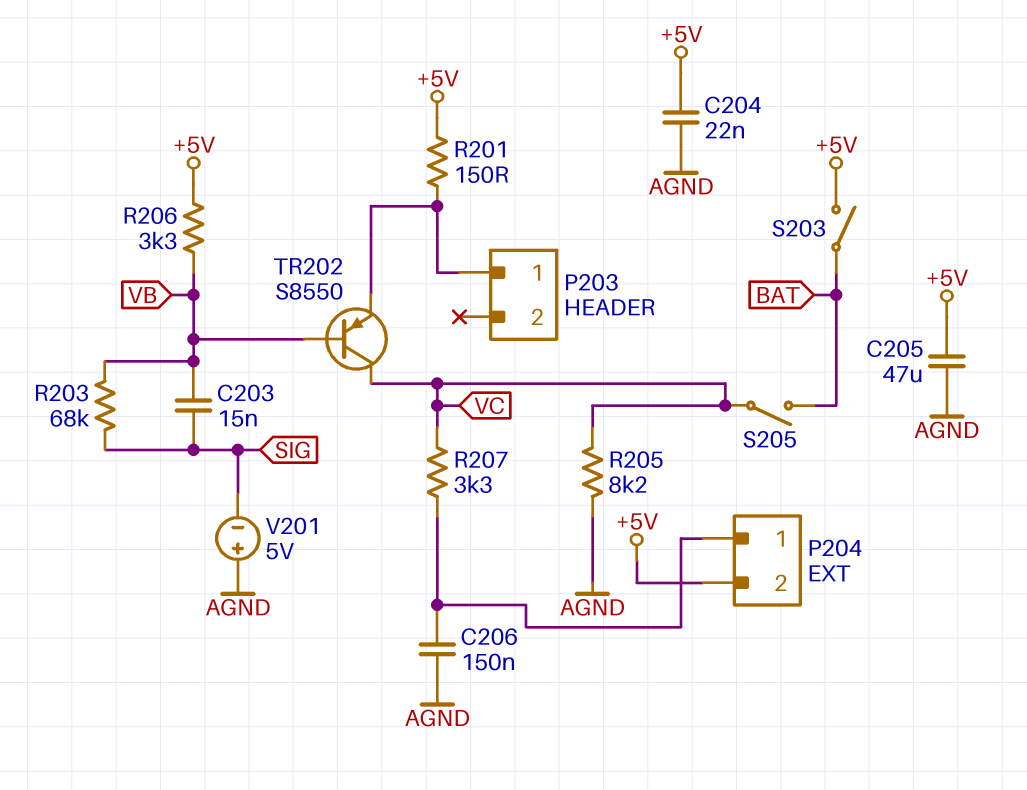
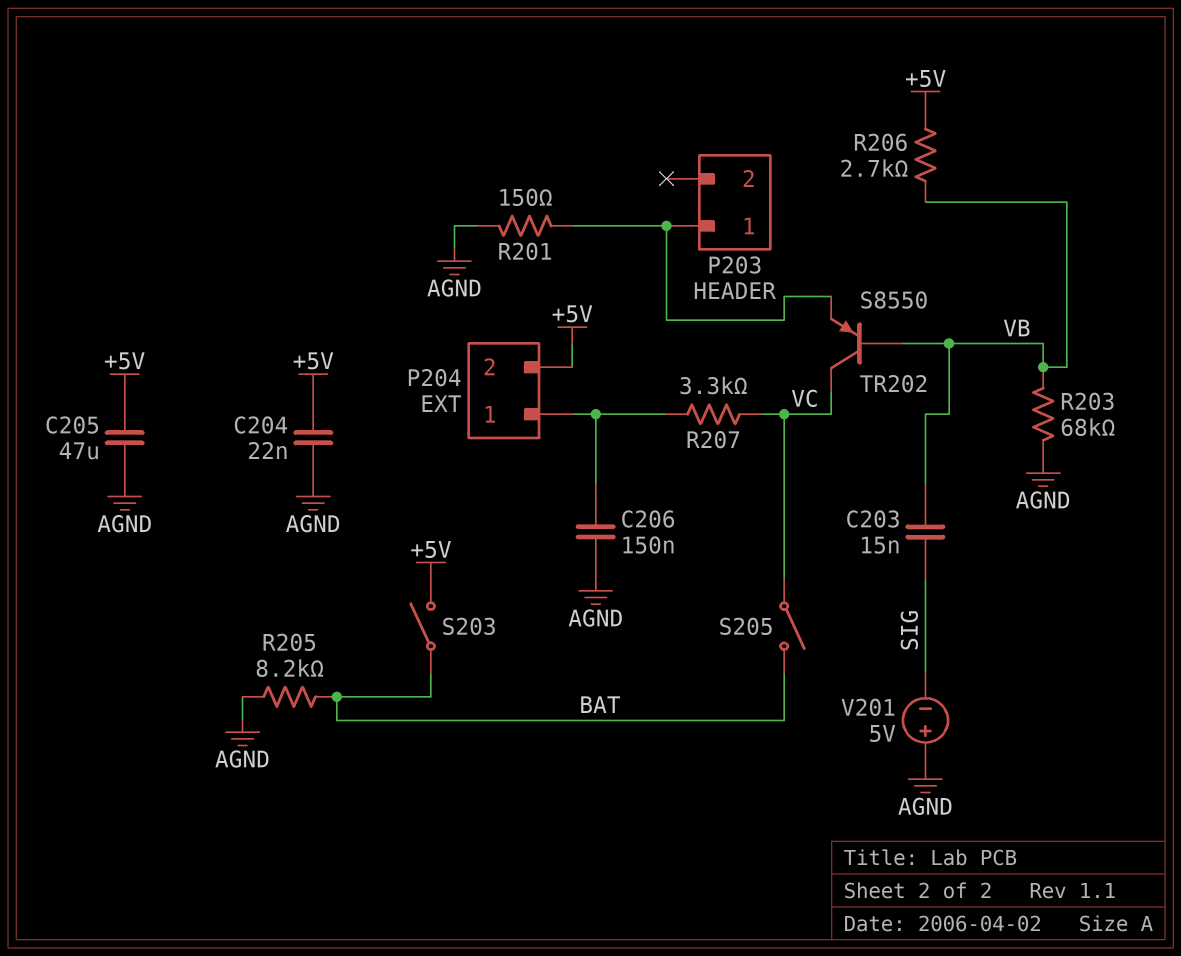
R201: 150 (+5V, P203/1) -> 150 (AGND, P203/1)
R203: 68k (SIG, VB) -> 68k (AGND, VB)
R205: 8.2k (AGND, VC) -> 8.2k (AGND, BAT)
R206: 3.3k (+5V, VB) -> 2.7k (+5V, VB)

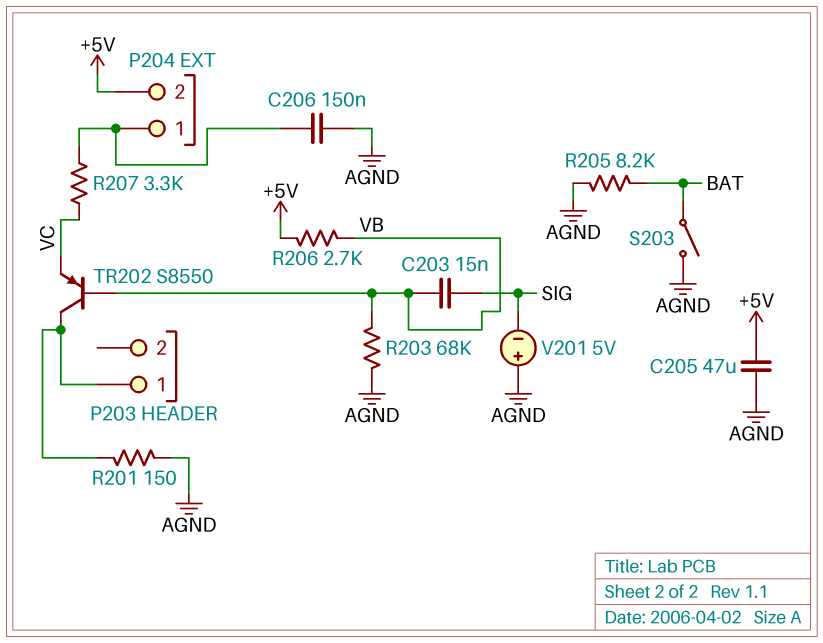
C204: 22nF (+5V, AGND) -> none
S203: switch (+5V, BAT) -> switch (AGND, BAT)
S205: switch (BAT, VC) -> none
TR202: PNP S8550 (B VB, C VC, E P203/1) -> PNP S8550 (B VB, C P203/1, E VC)

